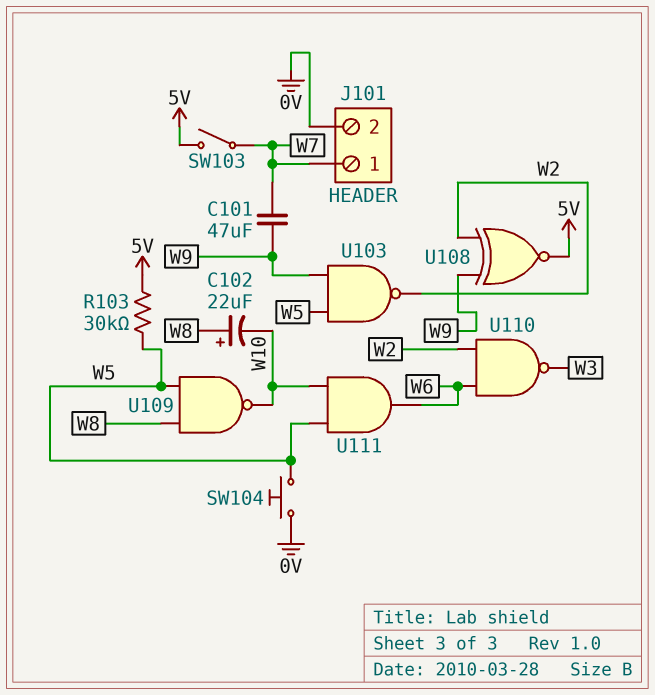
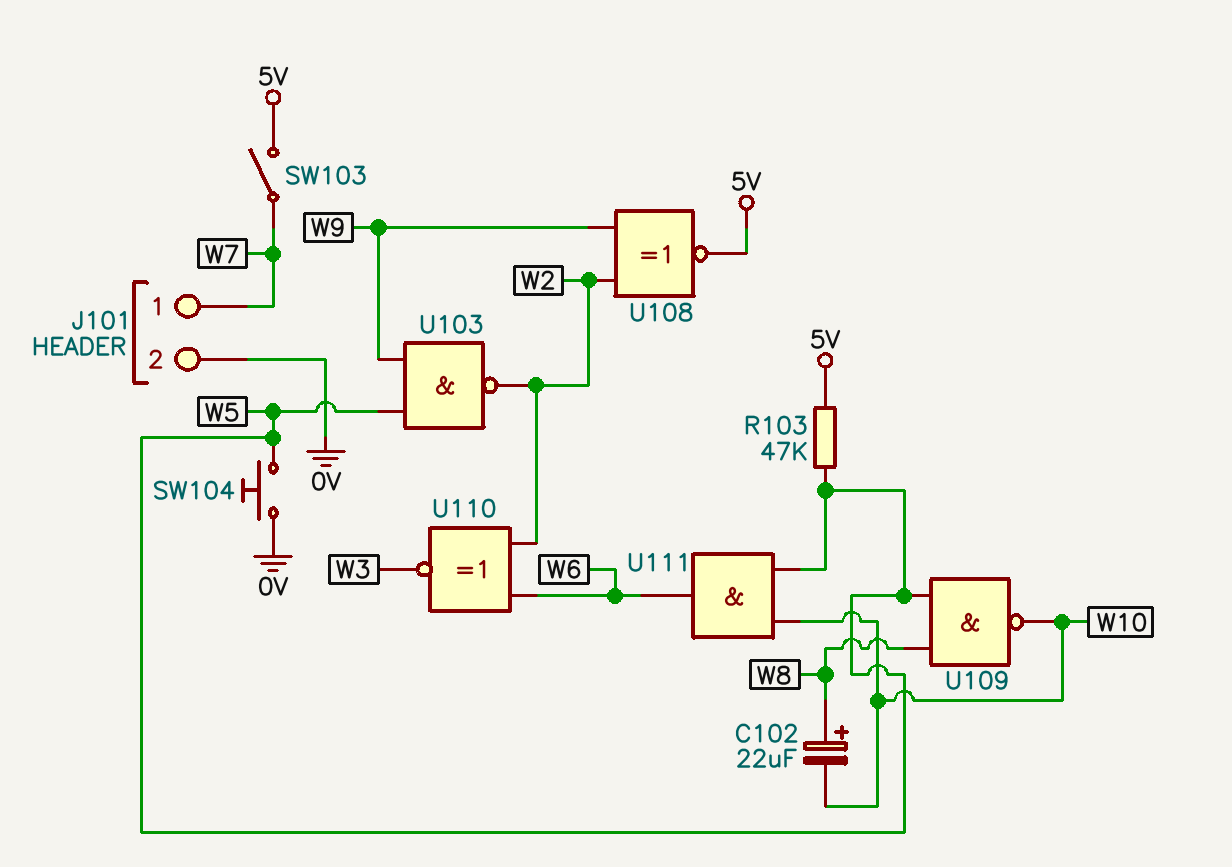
C101: 47uF (W7, W9) -> none
R103: 30k (5V, W5) -> 47k (5V, W5)
U110: NAND (in W2, in W6, out W3) -> XNOR (in W2, in W6, out W3)

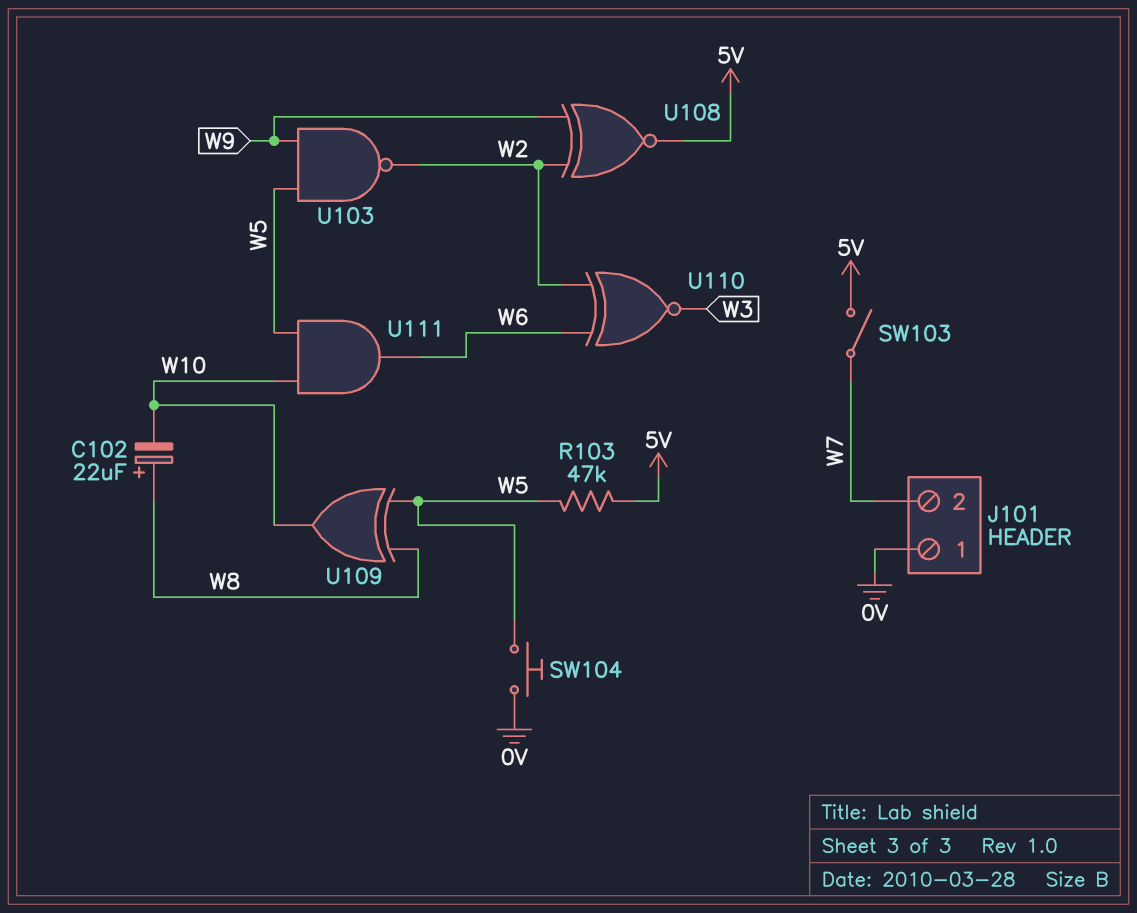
J101 pin 1: W7 -> 0V
J101 pin 2: 0V -> W7
U109: NAND (in W5, in W8, out W10) -> XOR (in W5, in W8, out W10)

